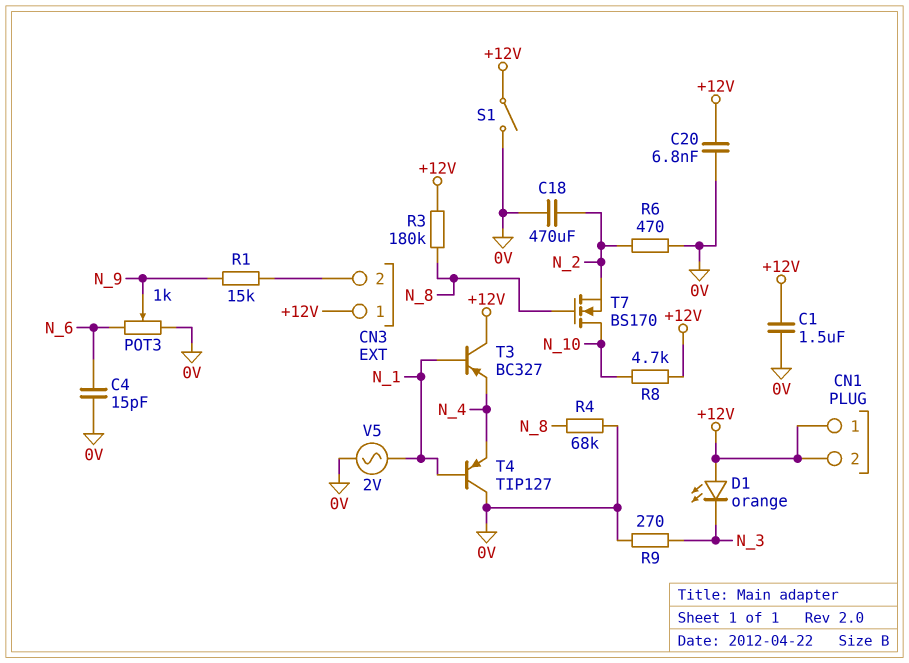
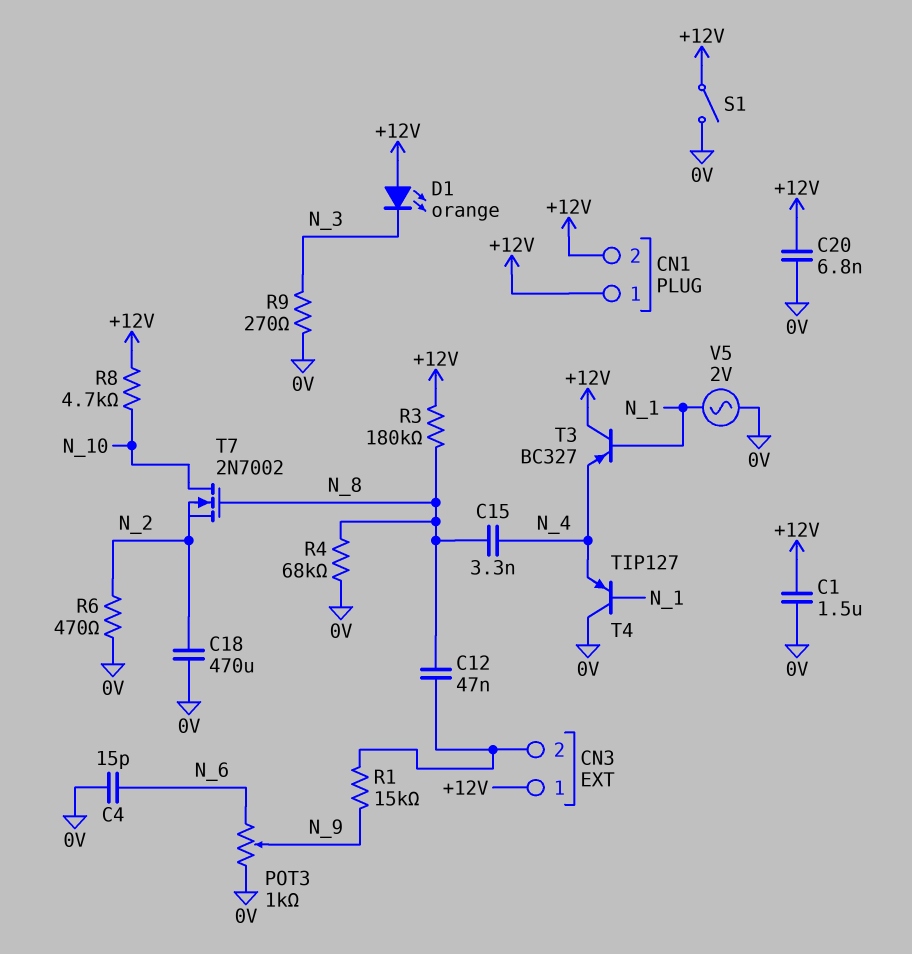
C12: none -> 47nF (CN3/2, N_8)
C15: none -> 3.3nF (N_4, N_8)
T7: NMOS BS170 (G N_8, D N_10, S N_2) -> NMOS 2N7002 (G N_8, D N_10, S N_2)

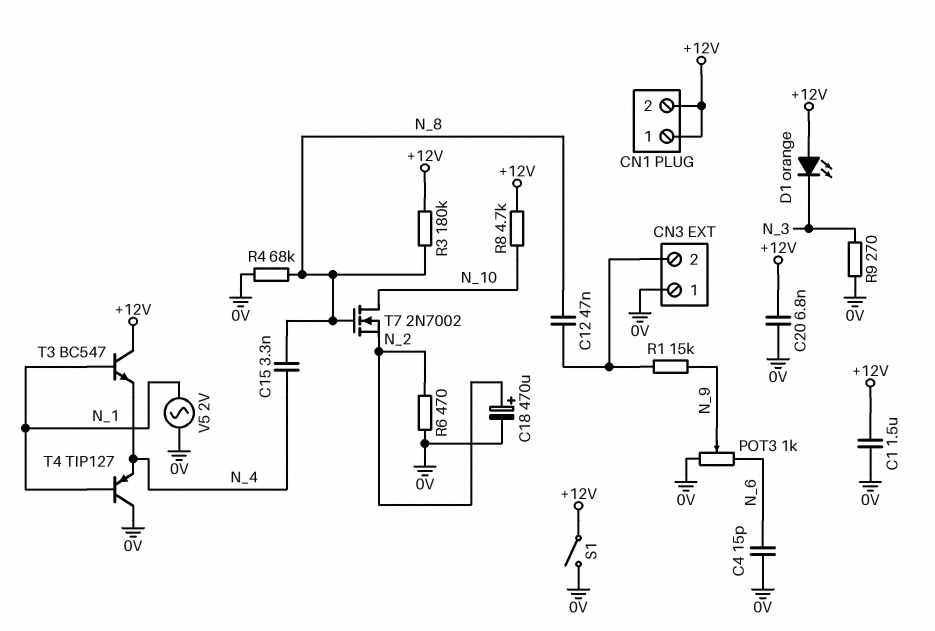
C18: 470uF (0V, N_2) -> 470uF (plus N_2, minus 0V)
CN3 pin 1: +12V -> 0V
T3: PNP BC327 (B N_1, C +12V, E N_4) -> NPN BC547 (B N_1, C +12V, E N_4)

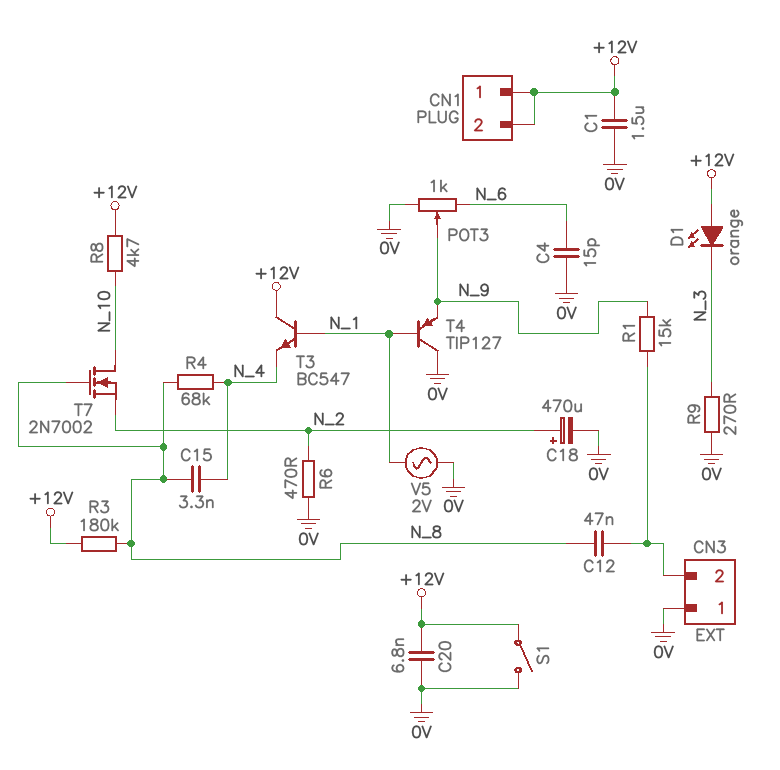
R4: 68k (0V, N_8) -> 68k (N_4, N_8)
T4: PNP TIP127 (B N_1, C 0V, E N_4) -> PNP TIP127 (B N_1, C 0V, E N_9)

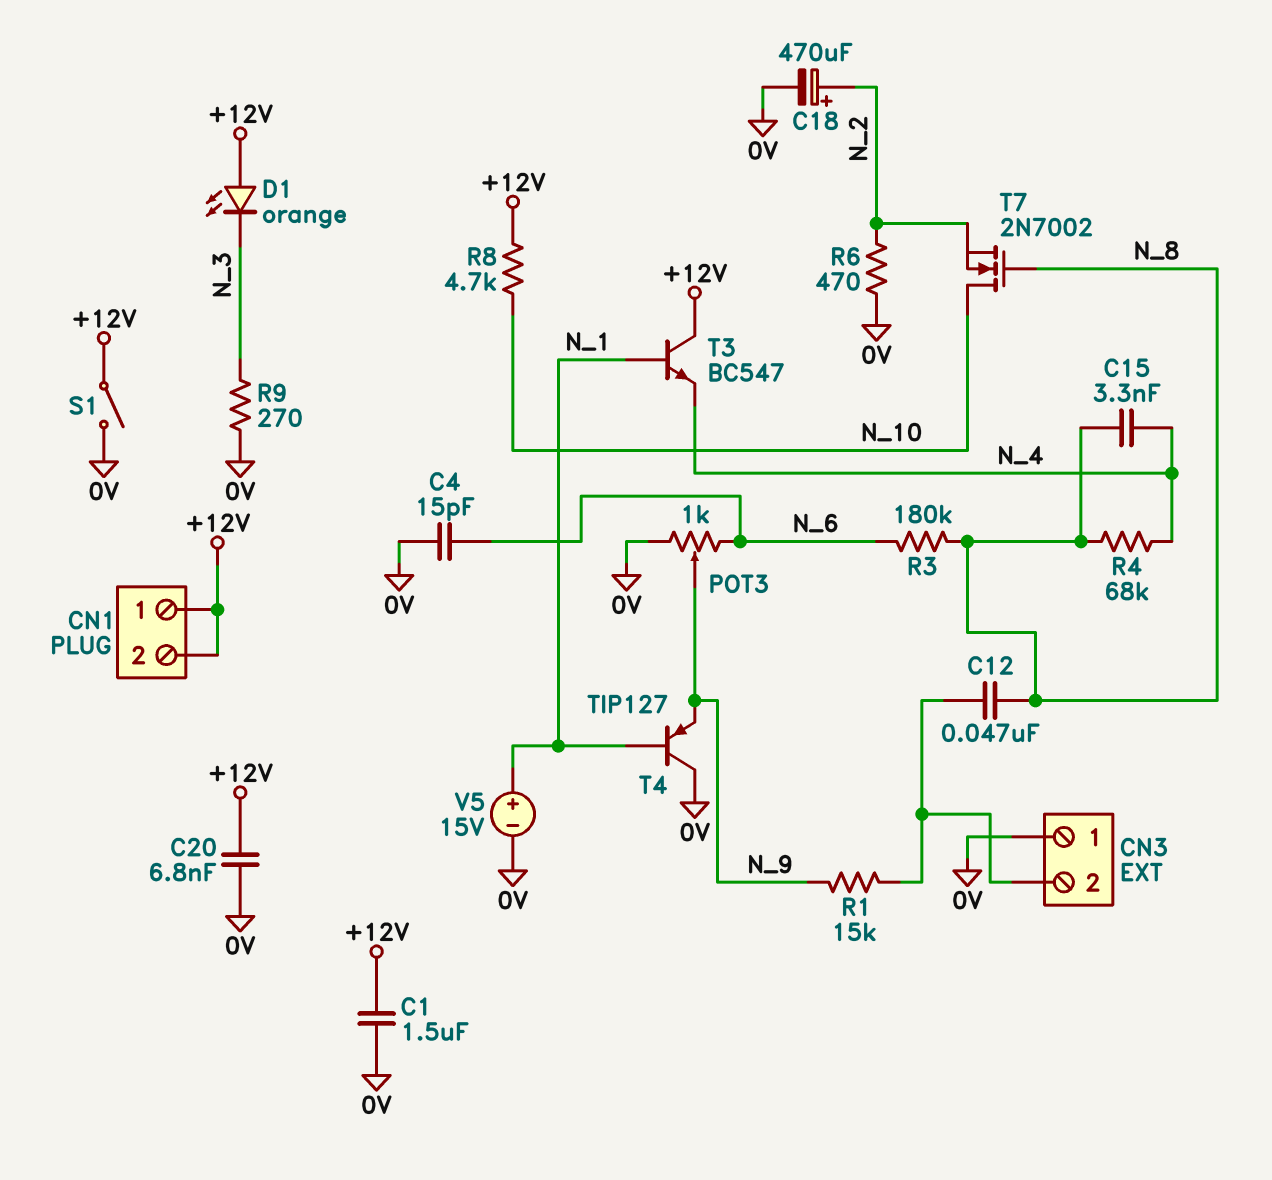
R3: 180k (+12V, N_8) -> 180k (N_6, N_8)
V5: AC 2V (0V, N_1) -> 15V (plus N_1, minus 0V)

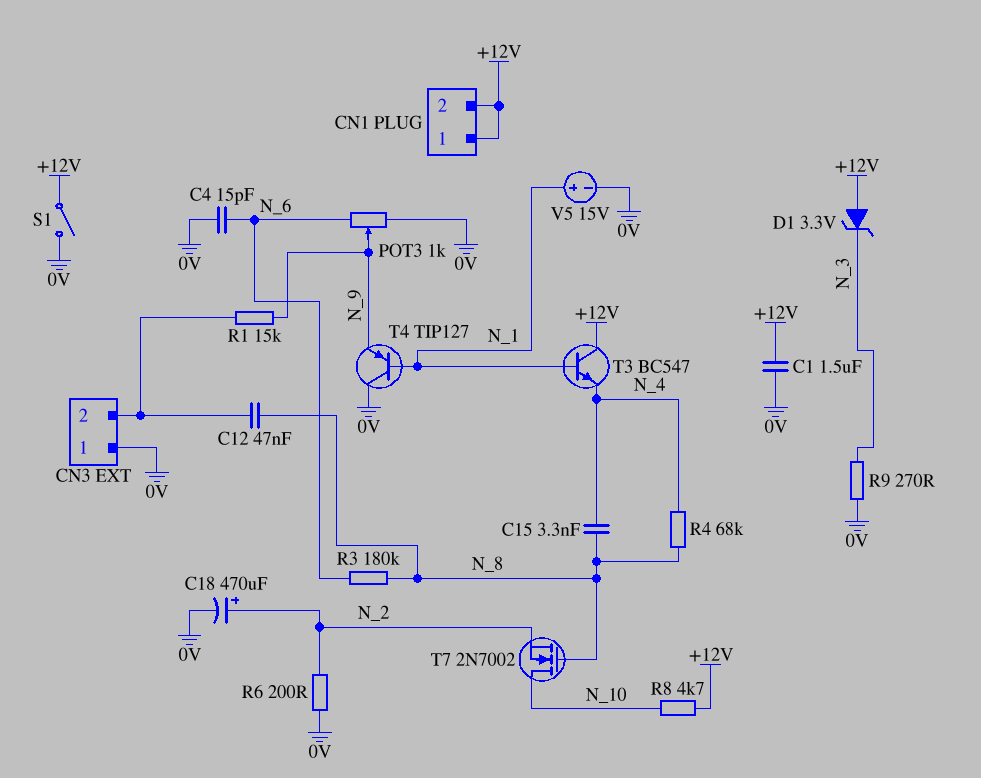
C20: 6.8nF (+12V, 0V) -> none
D1: LED orange (A +12V, K N_3) -> zener 3.3V (A +12V, K N_3)
R6: 470 (0V, N_2) -> 200 (0V, N_2)

